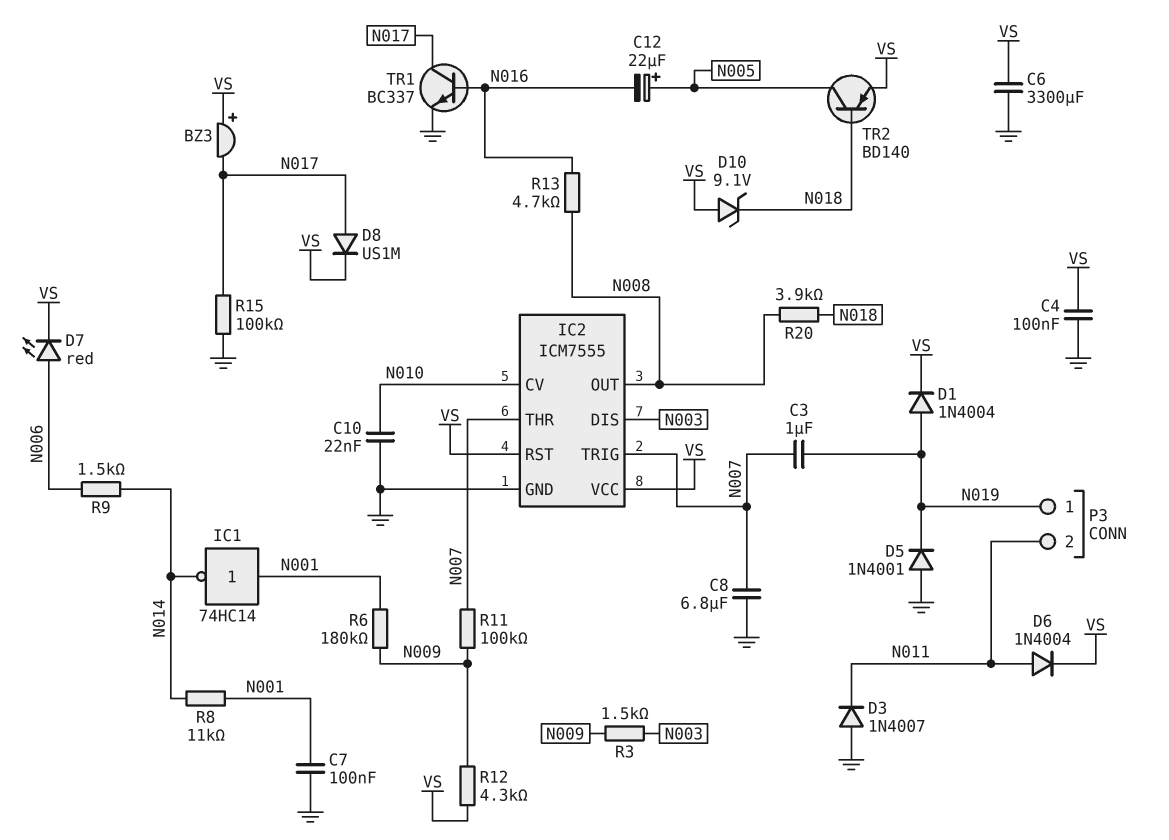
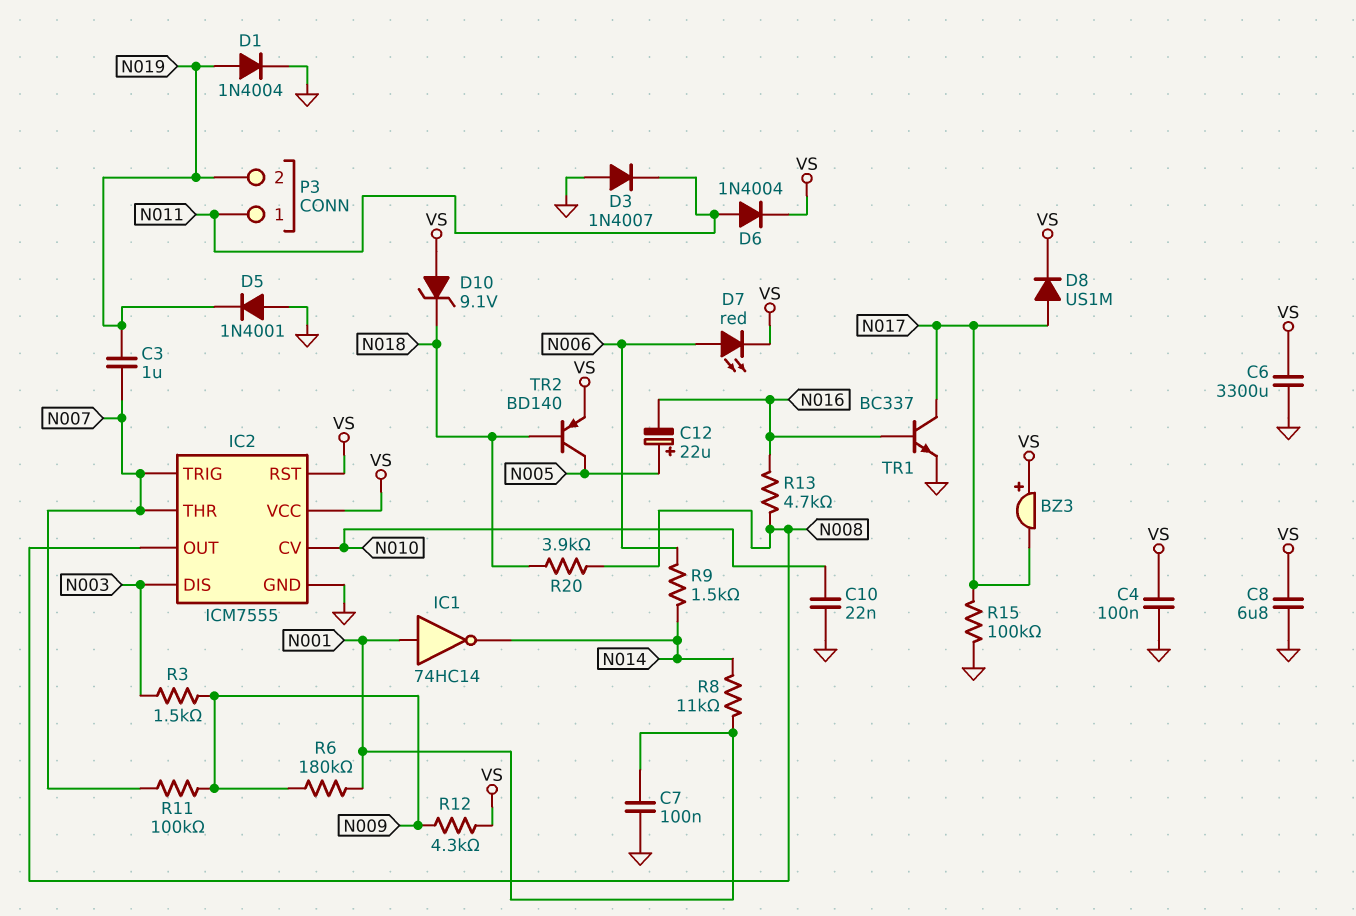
C8: 6.8uF (GND, N007) -> 6.8uF (GND, VS)
D1: diode 1N4004 (A N019, K VS) -> diode 1N4004 (A N019, K GND)
P3 pin 1: N019 -> N011
P3 pin 2: N011 -> N019

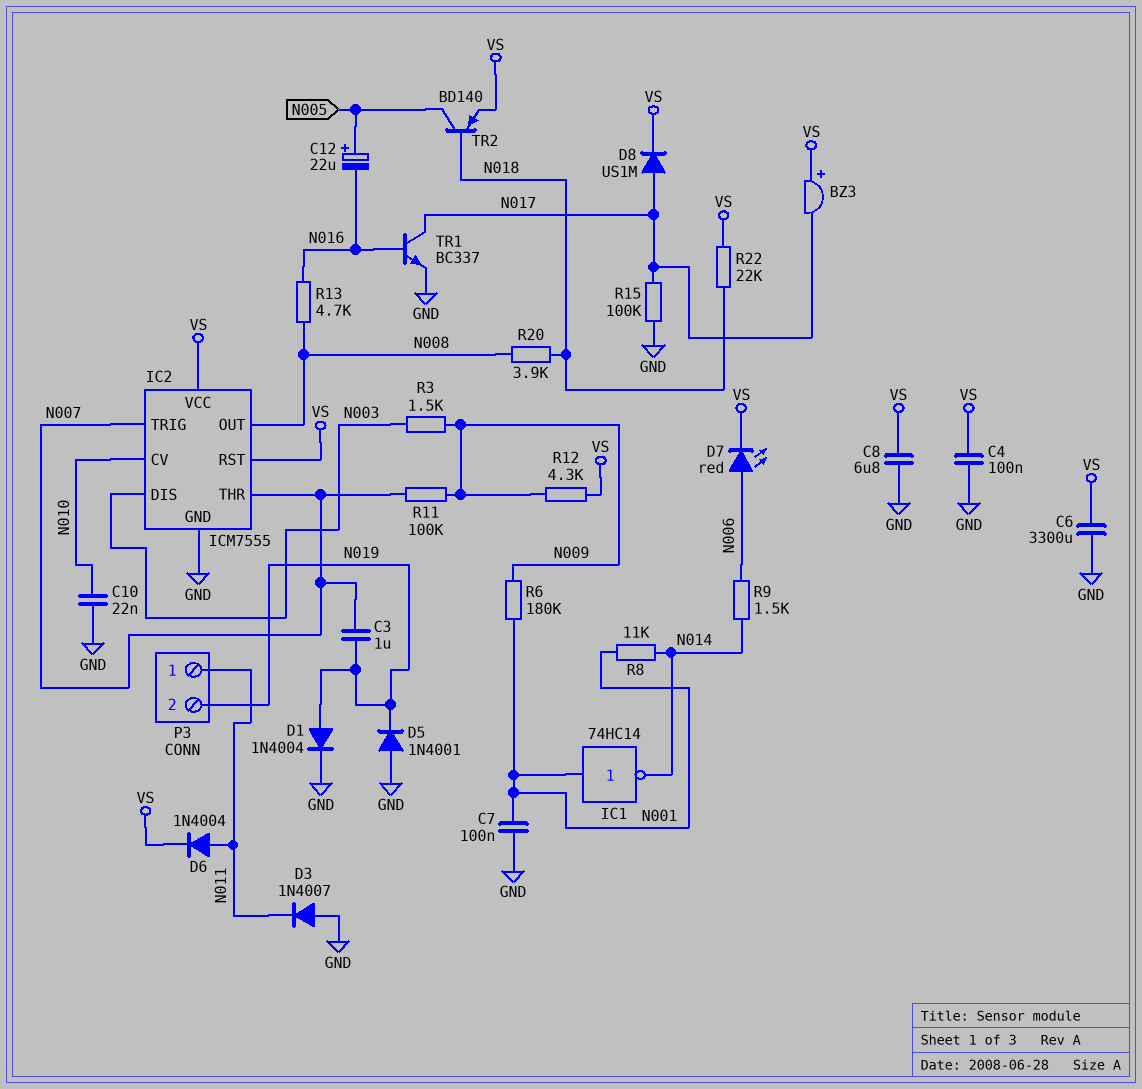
D10: zener 9.1V (A VS, K N018) -> none
R22: none -> 22k (N018, VS)

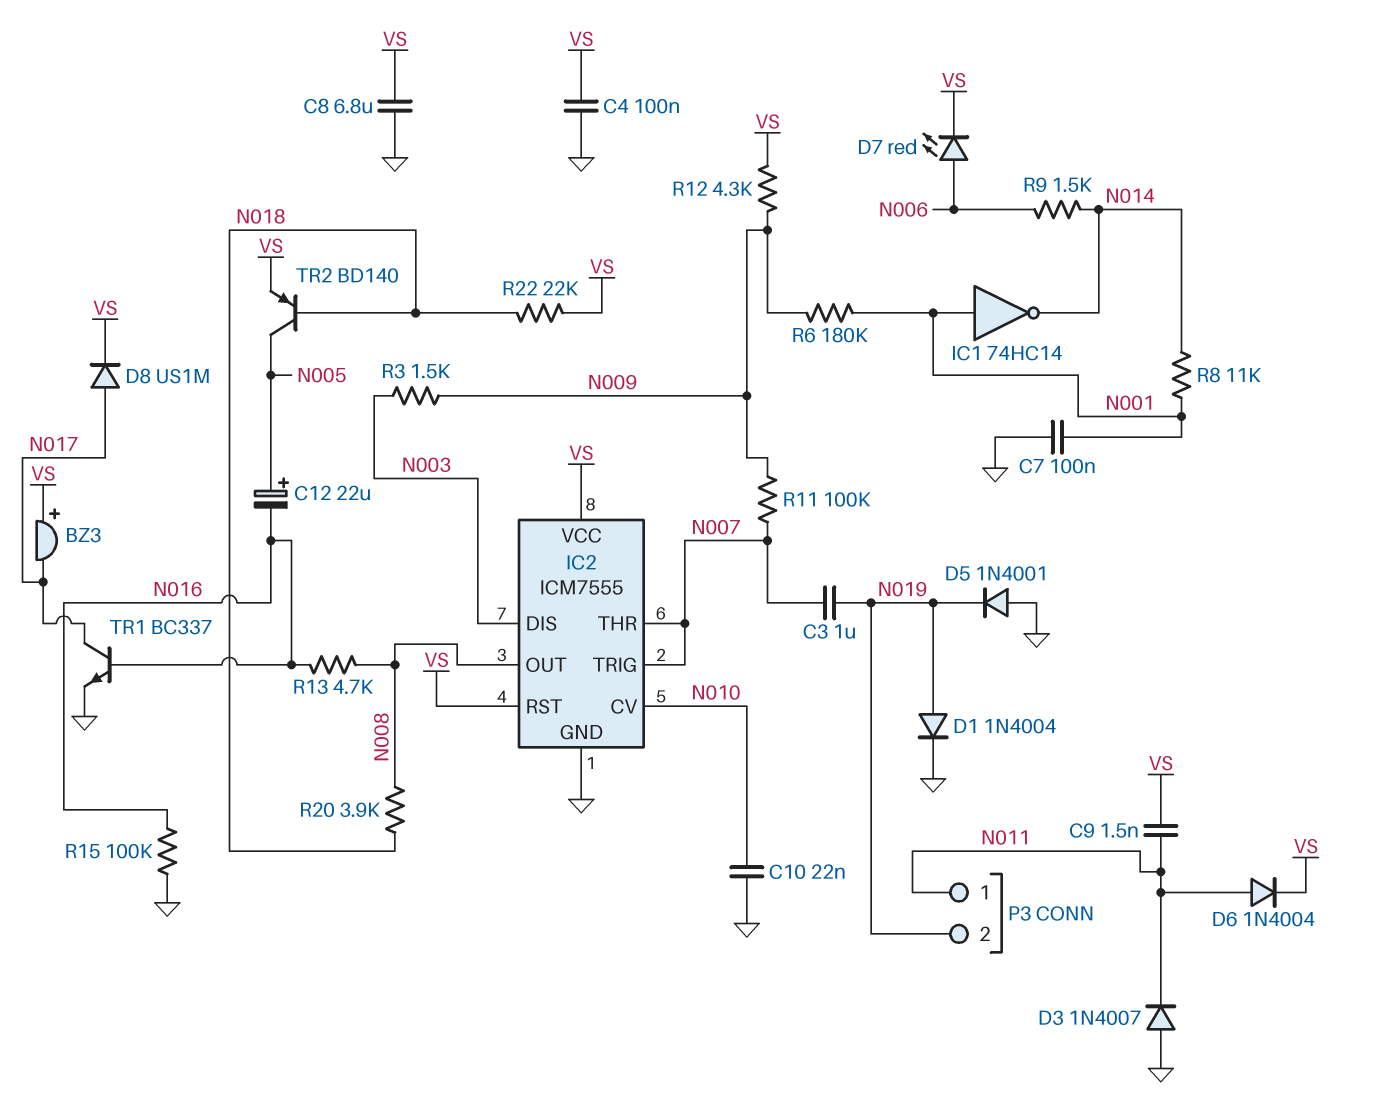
C6: 3300uF (GND, VS) -> none
C9: none -> 1.5nF (N011, VS)
R15: 100k (GND, N017) -> 100k (GND, N016)

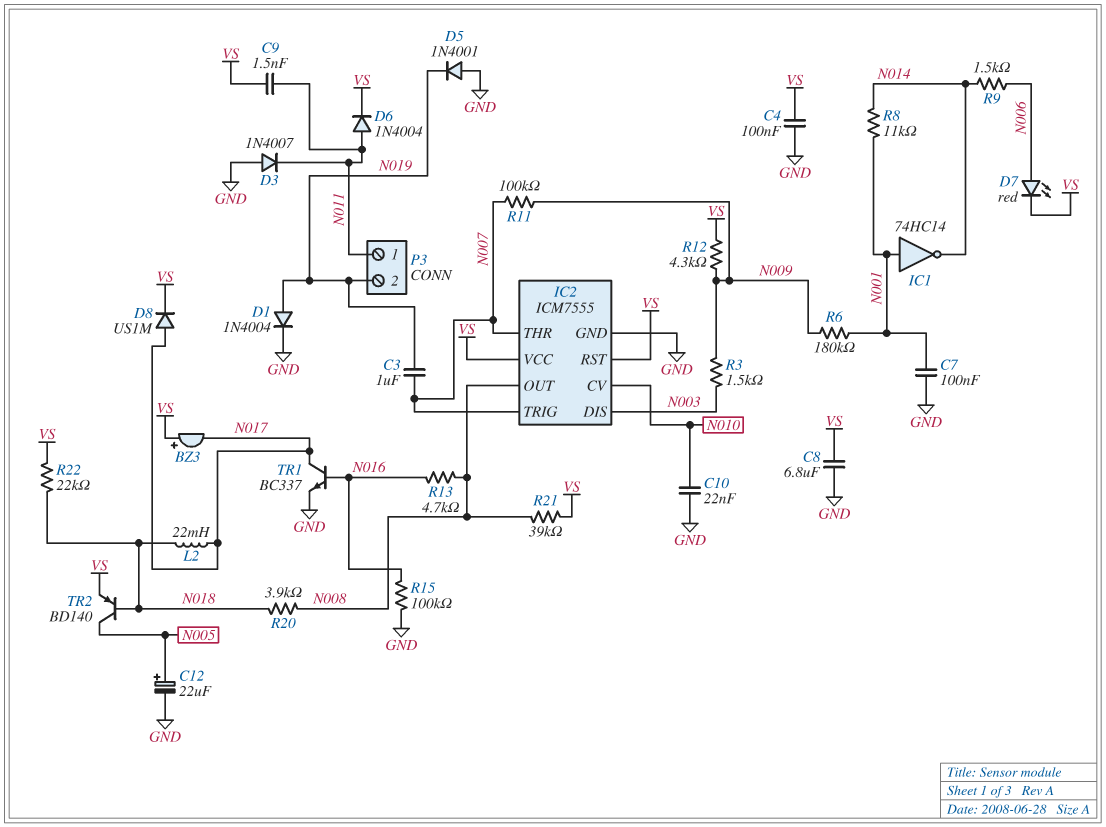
C12: 22uF (plus N005, minus N016) -> 22uF (plus N005, minus GND)
L2: none -> 22mH (N017, N018)
R21: none -> 39k (N008, VS)

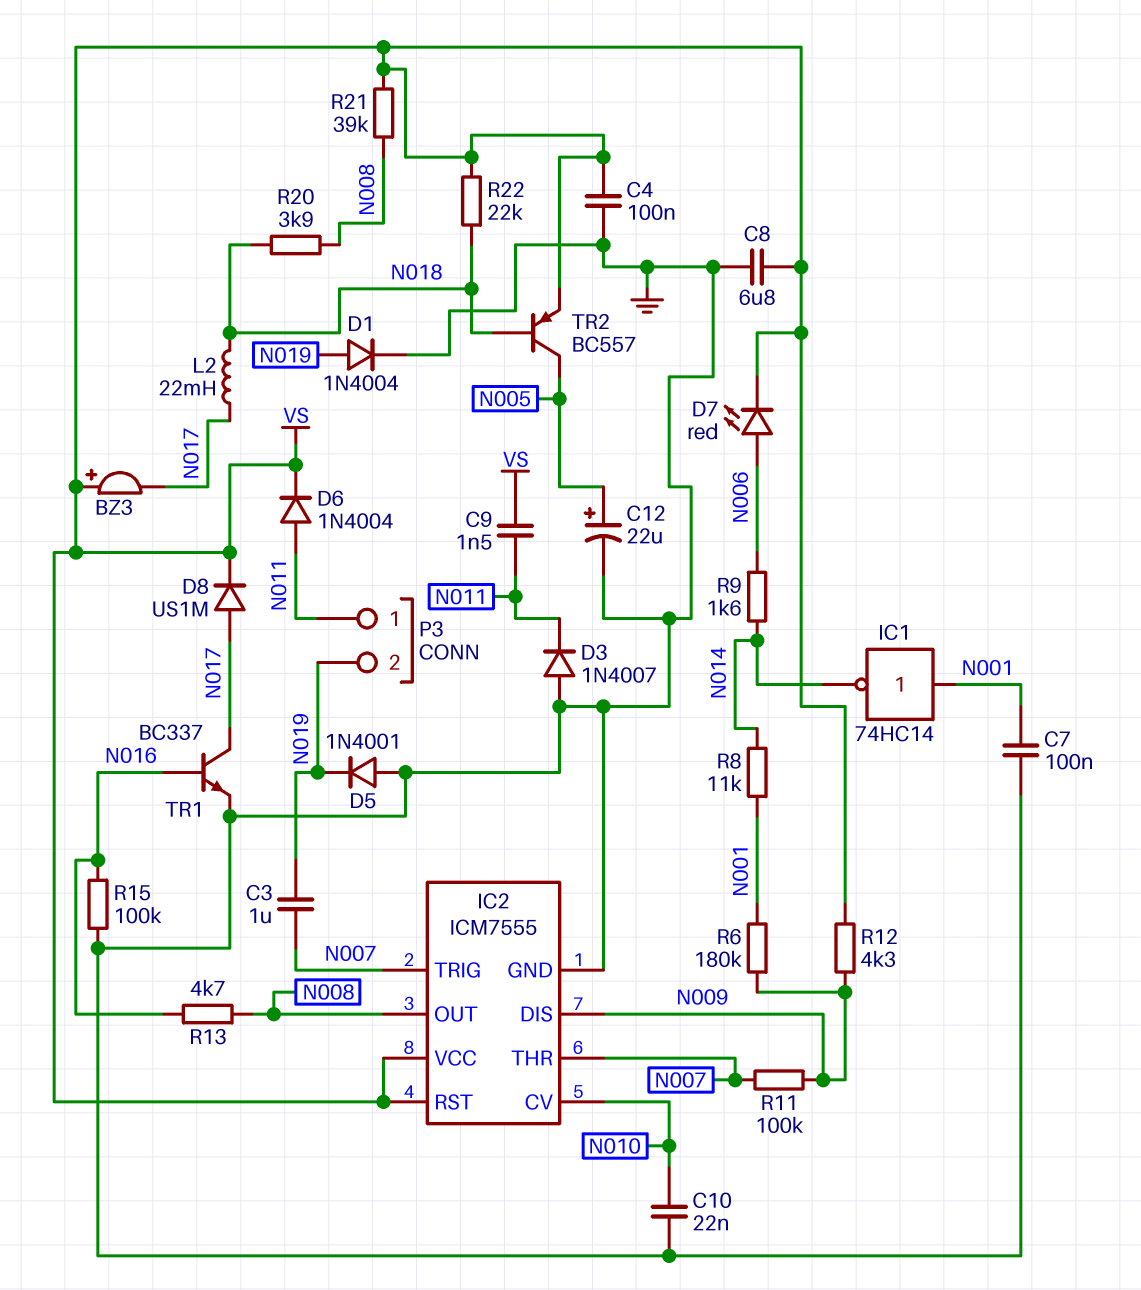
IC2 pin DIS: N003 -> N009
R3: 1.5k (N003, N009) -> none
R9: 1.5k (N006, N014) -> 1.6k (N006, N014)
TR2: PNP BD140 (B N018, C N005, E VS) -> PNP BC557 (B N018, C N005, E VS)

